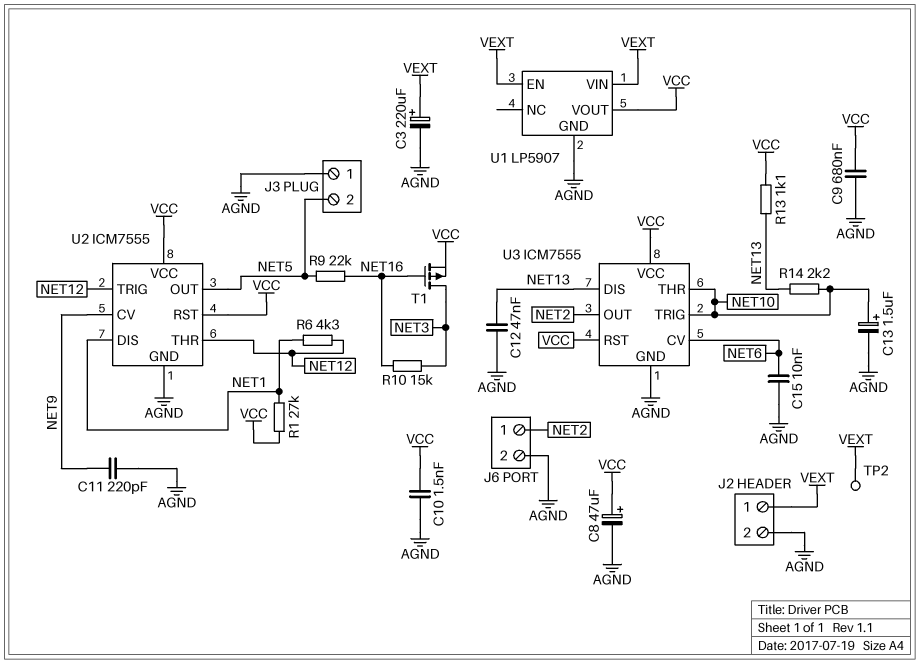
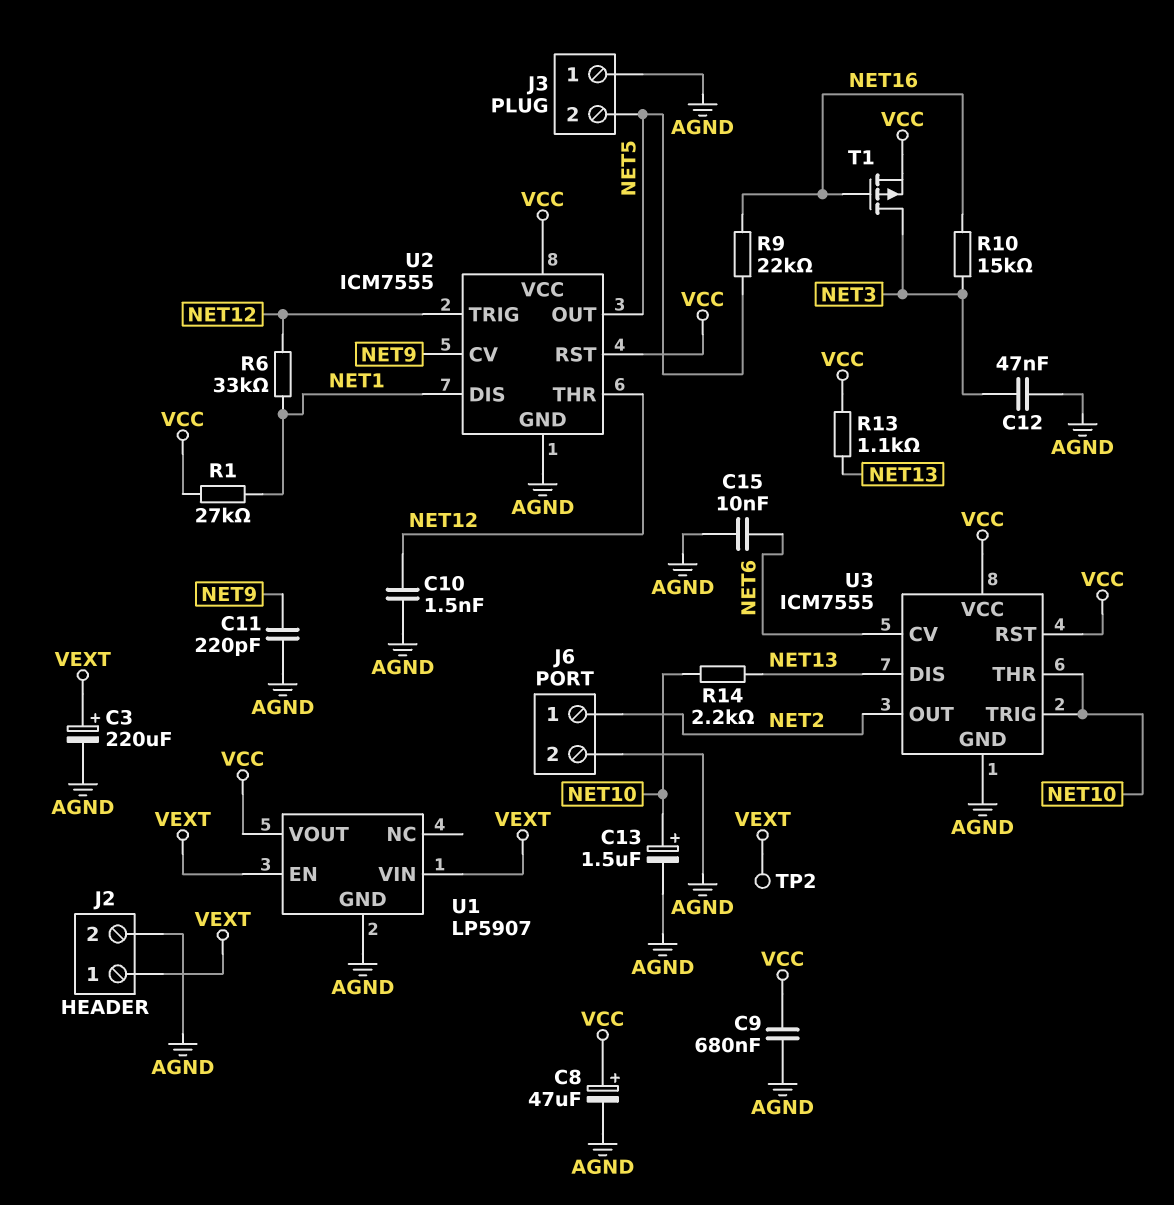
C10: 1.5nF (AGND, VCC) -> 1.5nF (AGND, NET12)
C12: 47nF (AGND, NET13) -> 47nF (AGND, NET3)
R6: 4.3k (NET1, NET12) -> 33k (NET1, NET12)

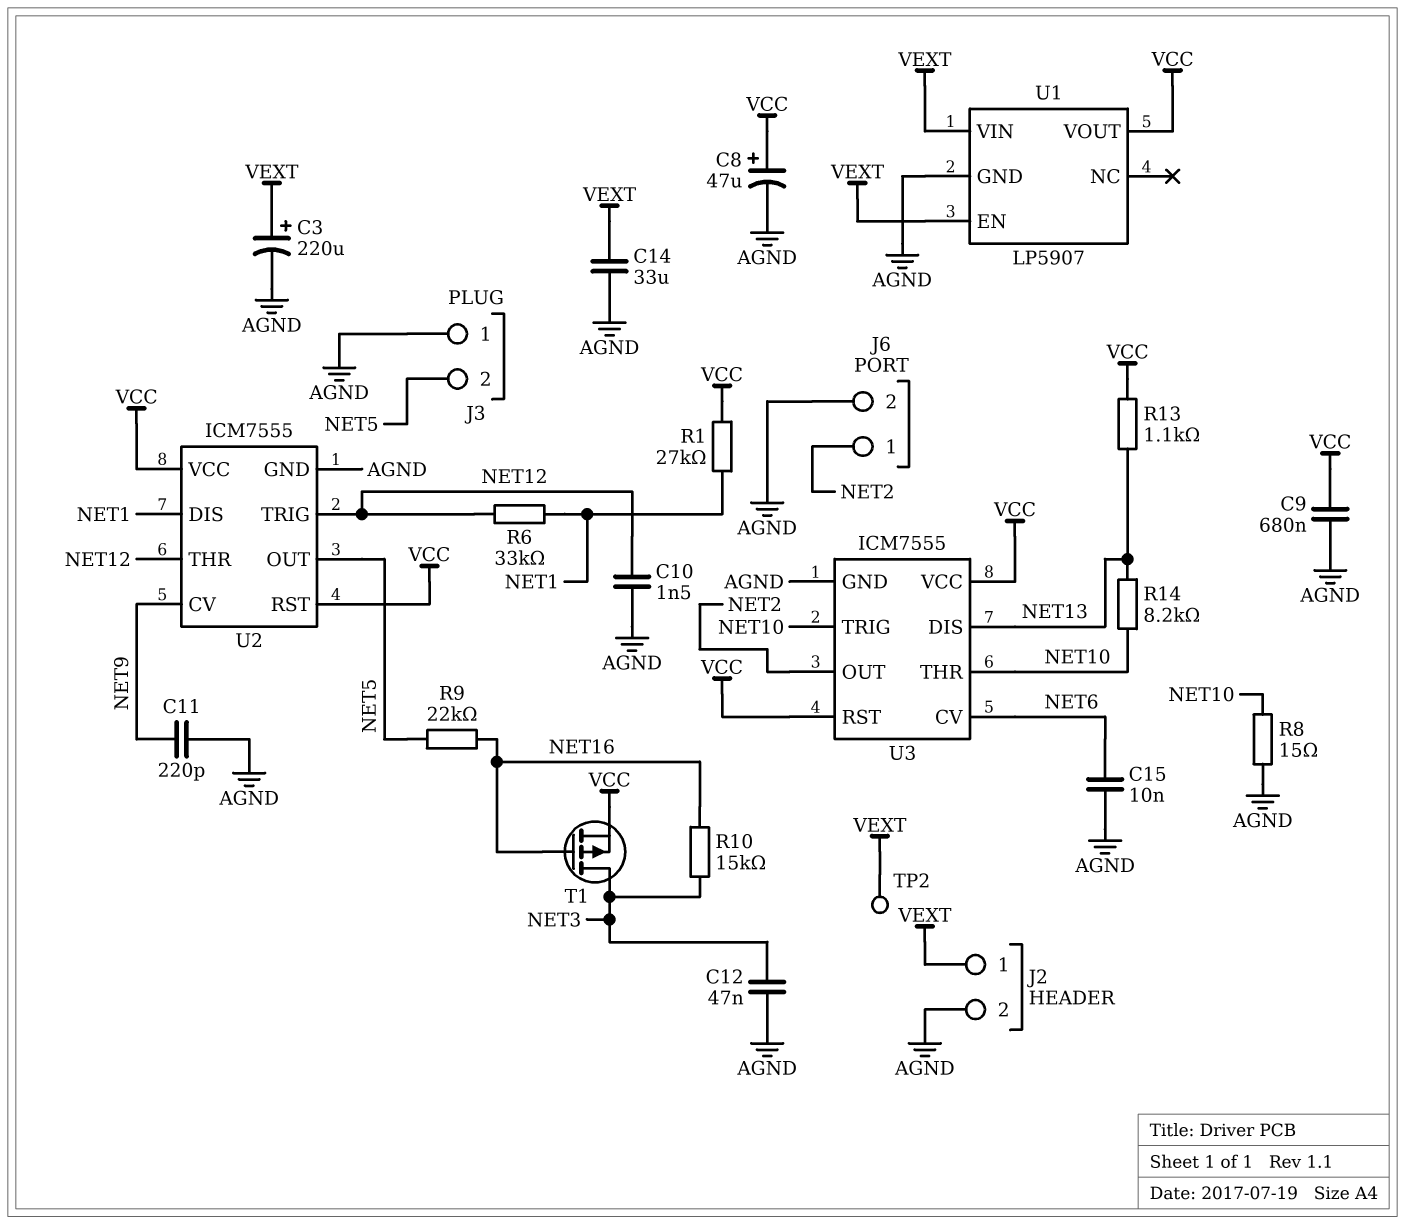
C13: 1.5uF (plus NET10, minus AGND) -> none
C14: none -> 33uF (AGND, VEXT)
R8: none -> 15 (AGND, NET10)
R14: 2.2k (NET10, NET13) -> 8.2k (NET10, NET13)

